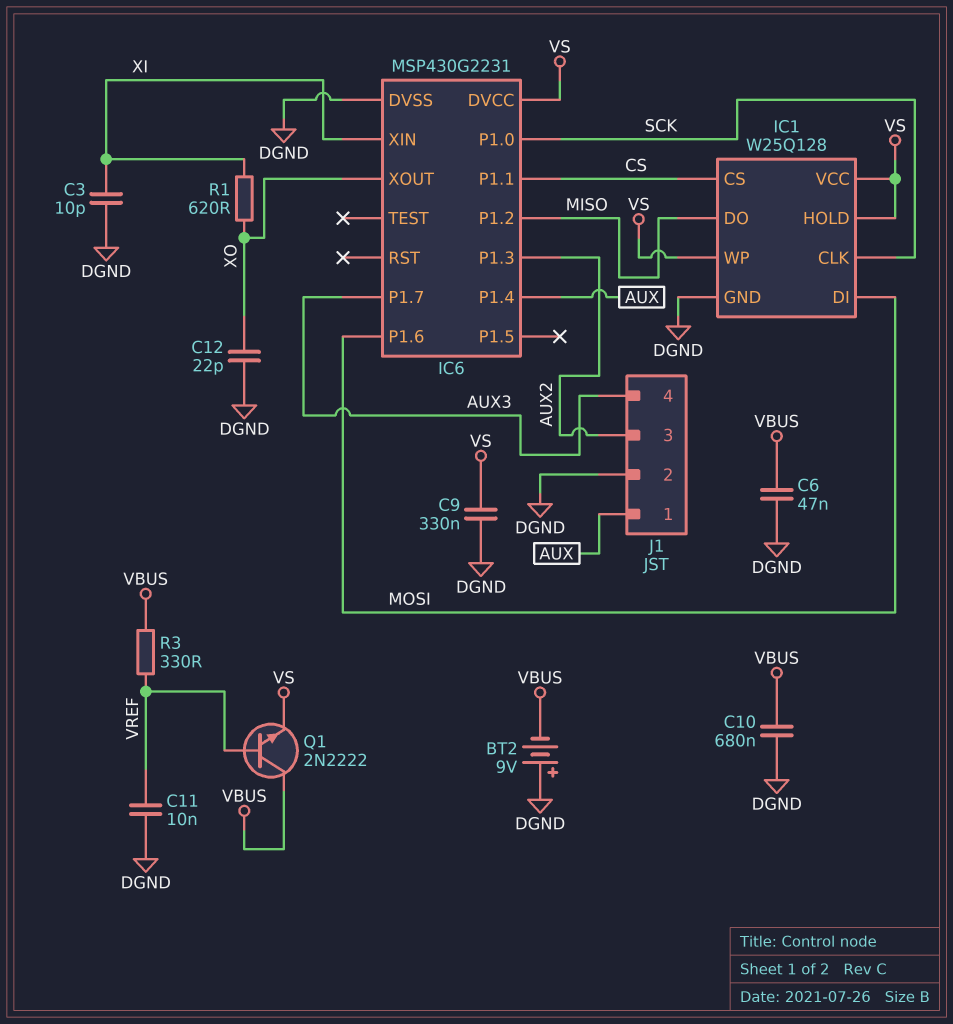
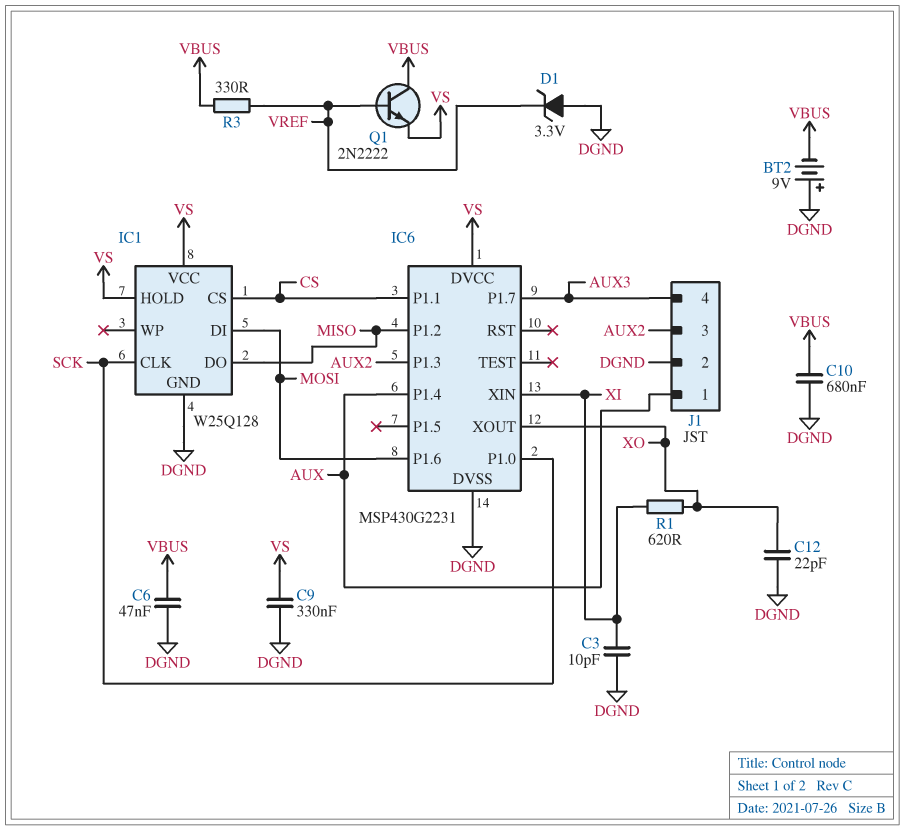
C11: 10nF (DGND, VREF) -> none
D1: none -> zener 3.3V (A DGND, K VREF)
IC1 pin WP: VS -> none

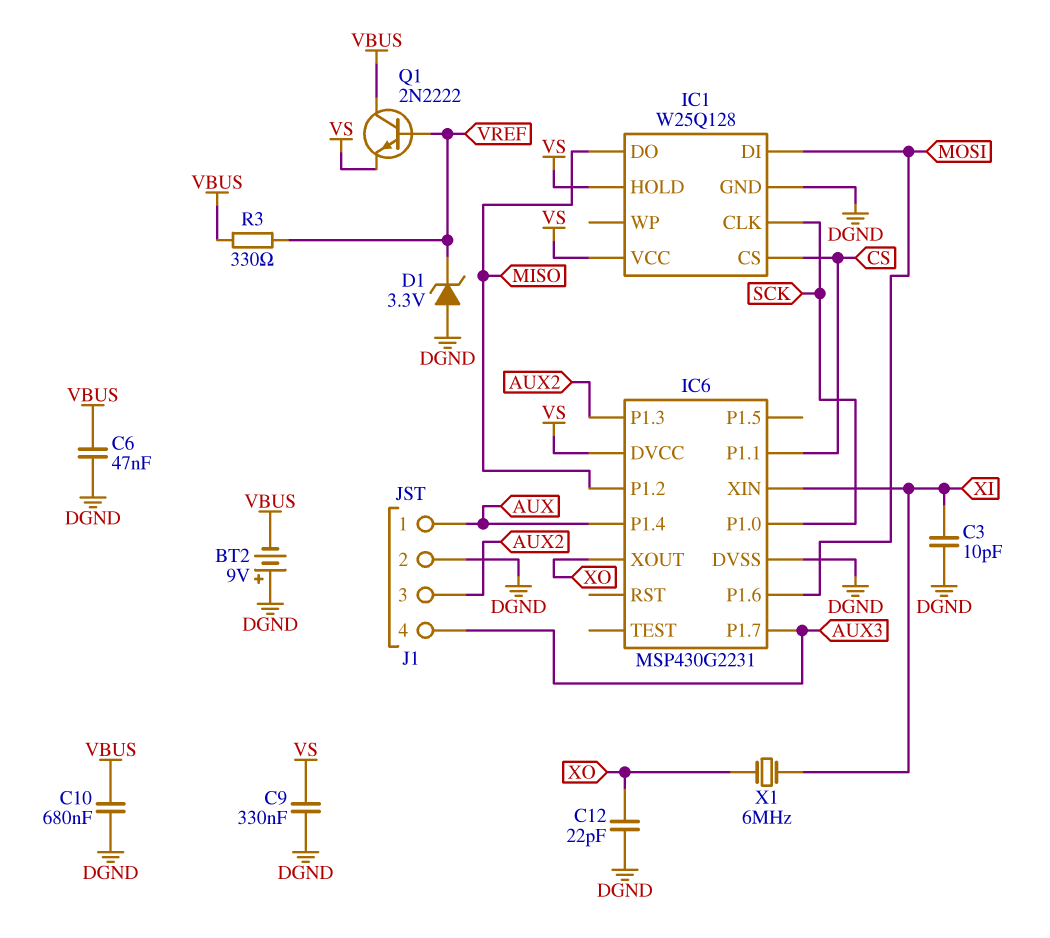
R1: 620 (XI, XO) -> none
X1: none -> 6MHz (XI, XO)

